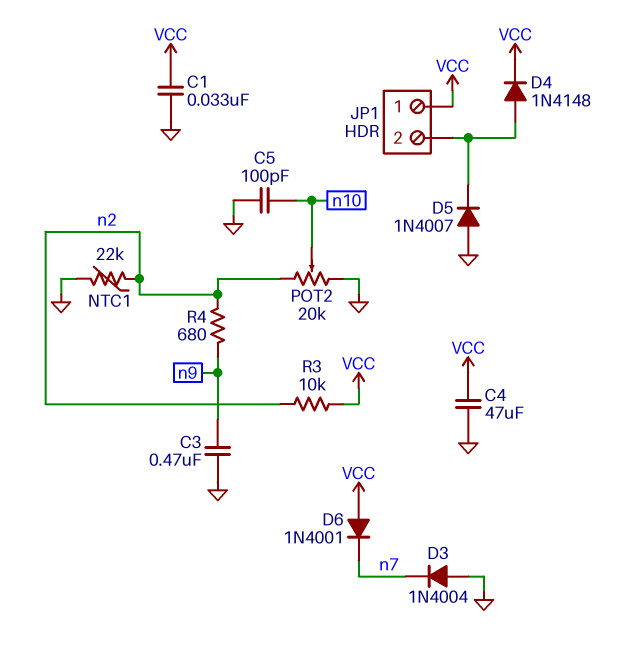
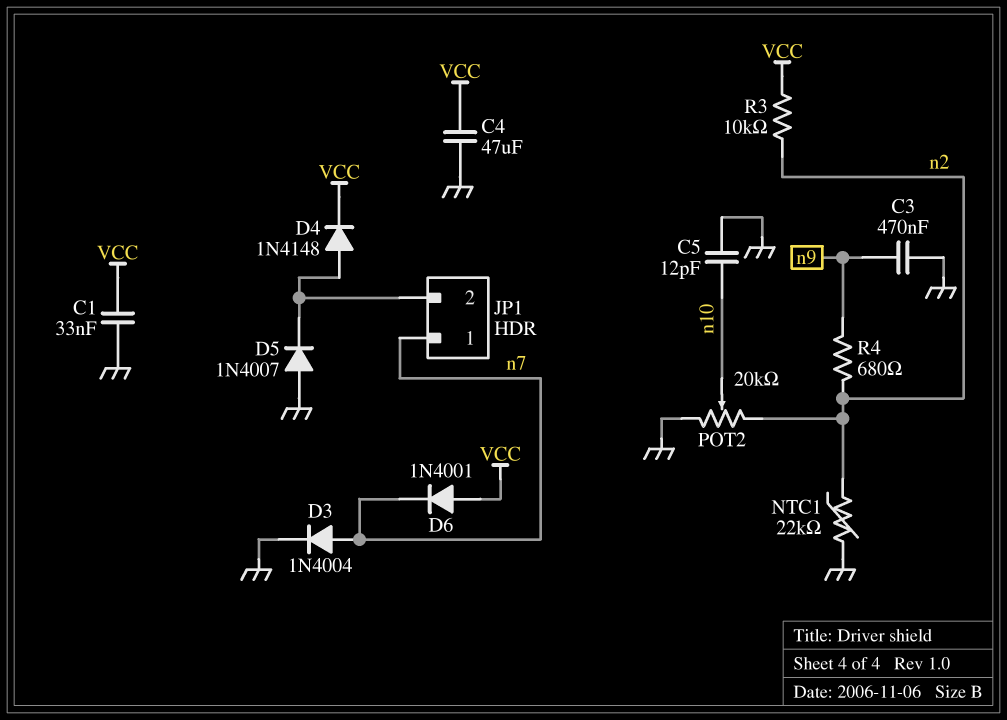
C5: 100pF (GND, n10) -> 12pF (GND, n10)
D3: diode 1N4004 (A GND, K n7) -> diode 1N4004 (A n7, K GND)
JP1 pin 1: VCC -> n7

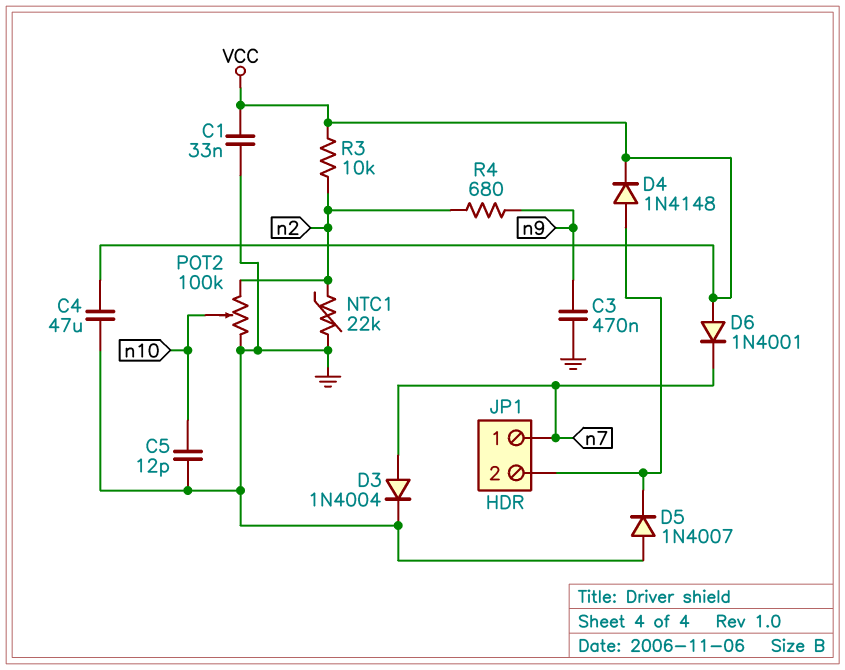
POT2: 20k (GND, n2, wiper n10) -> 100k (GND, n2, wiper n10)

